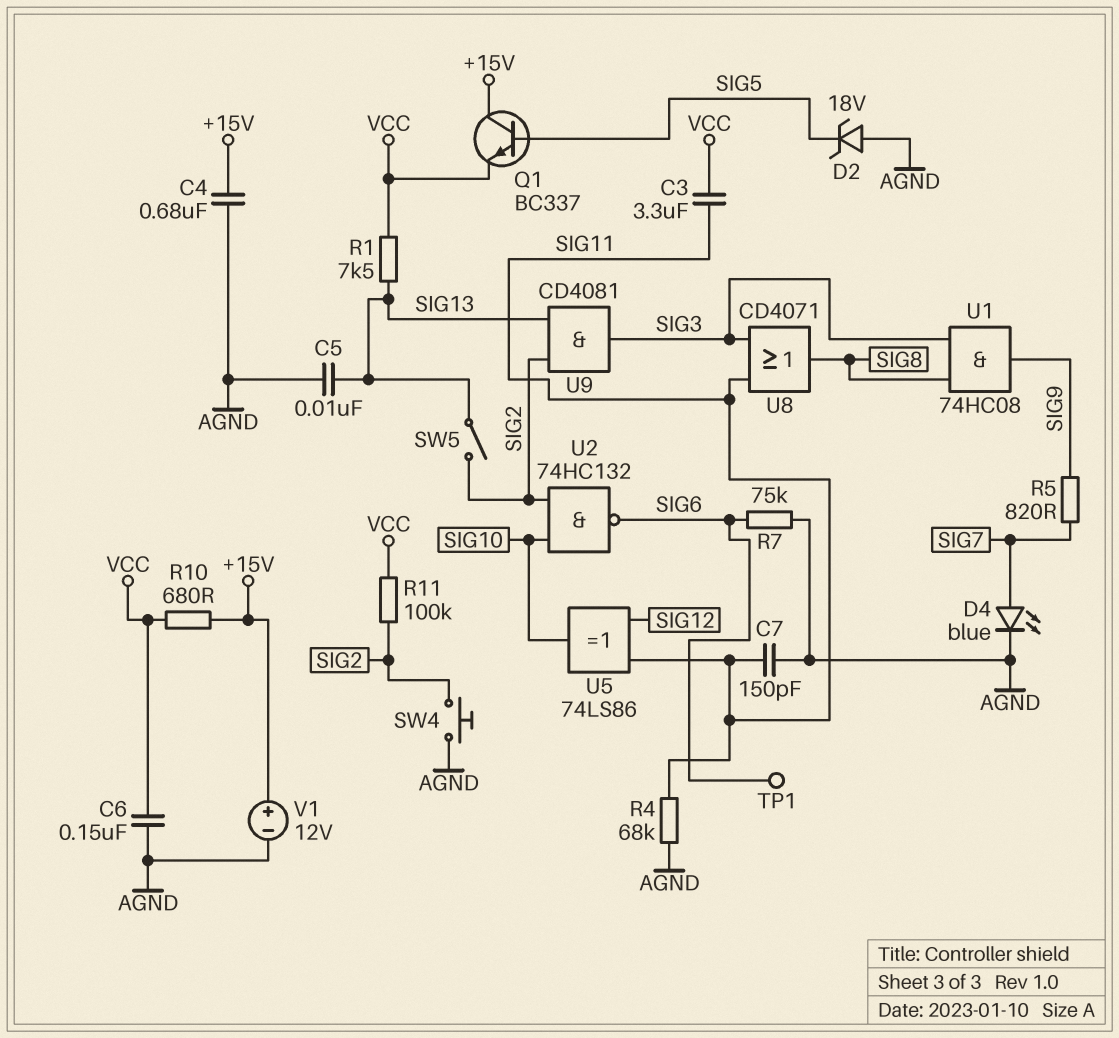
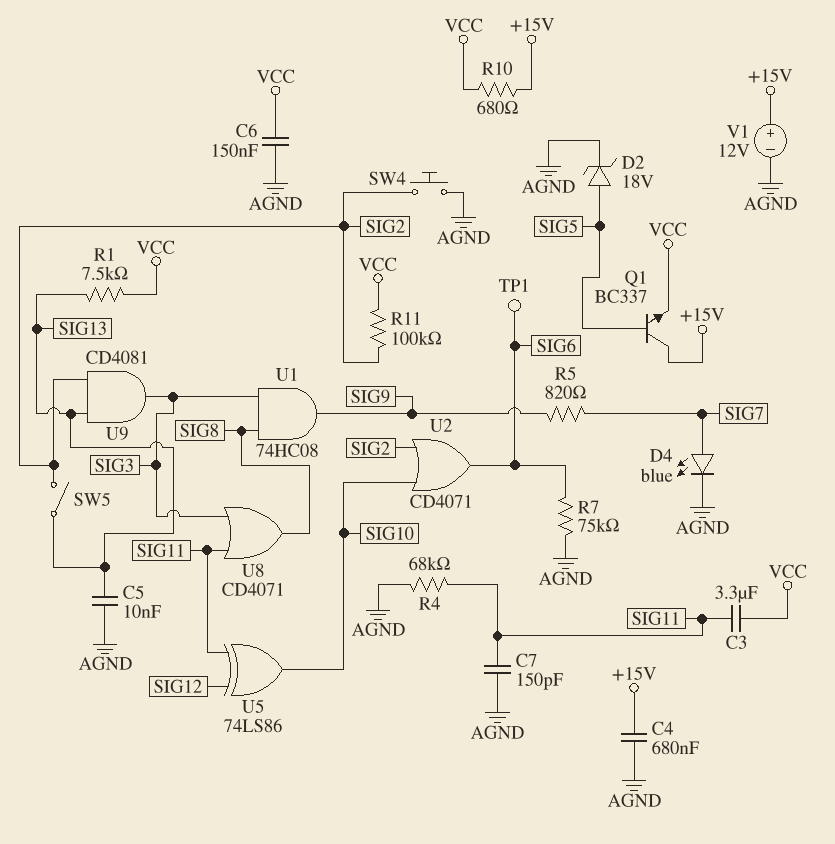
D2: zener 18V (A AGND, K SIG5) -> zener 18V (A SIG5, K AGND)
U2: NAND 74HC132 (in SIG2, in SIG10, out SIG6) -> OR CD4071 (in SIG2, in SIG10, out SIG6)

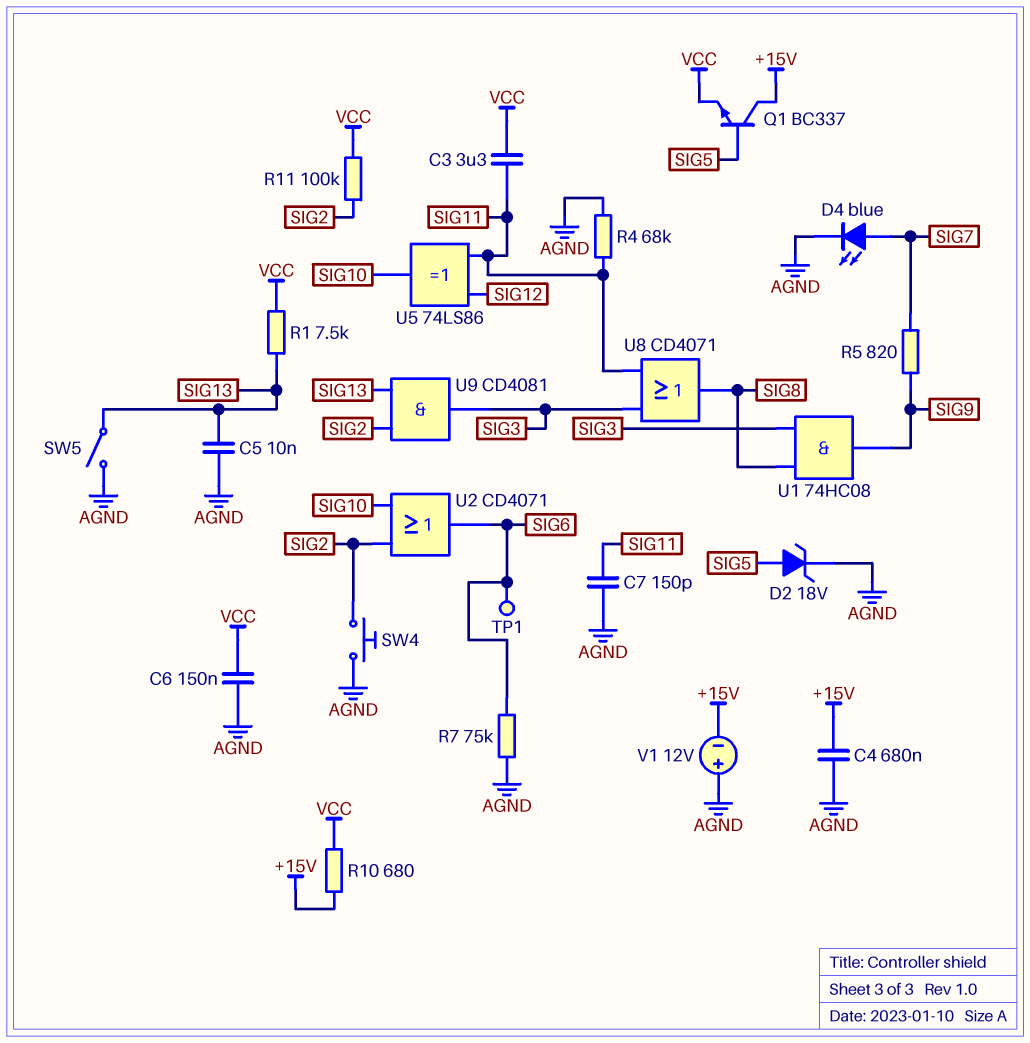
SW5: switch (SIG2, SIG13) -> switch (AGND, SIG13)
V1: 12V (plus +15V, minus AGND) -> 12V (plus AGND, minus +15V)

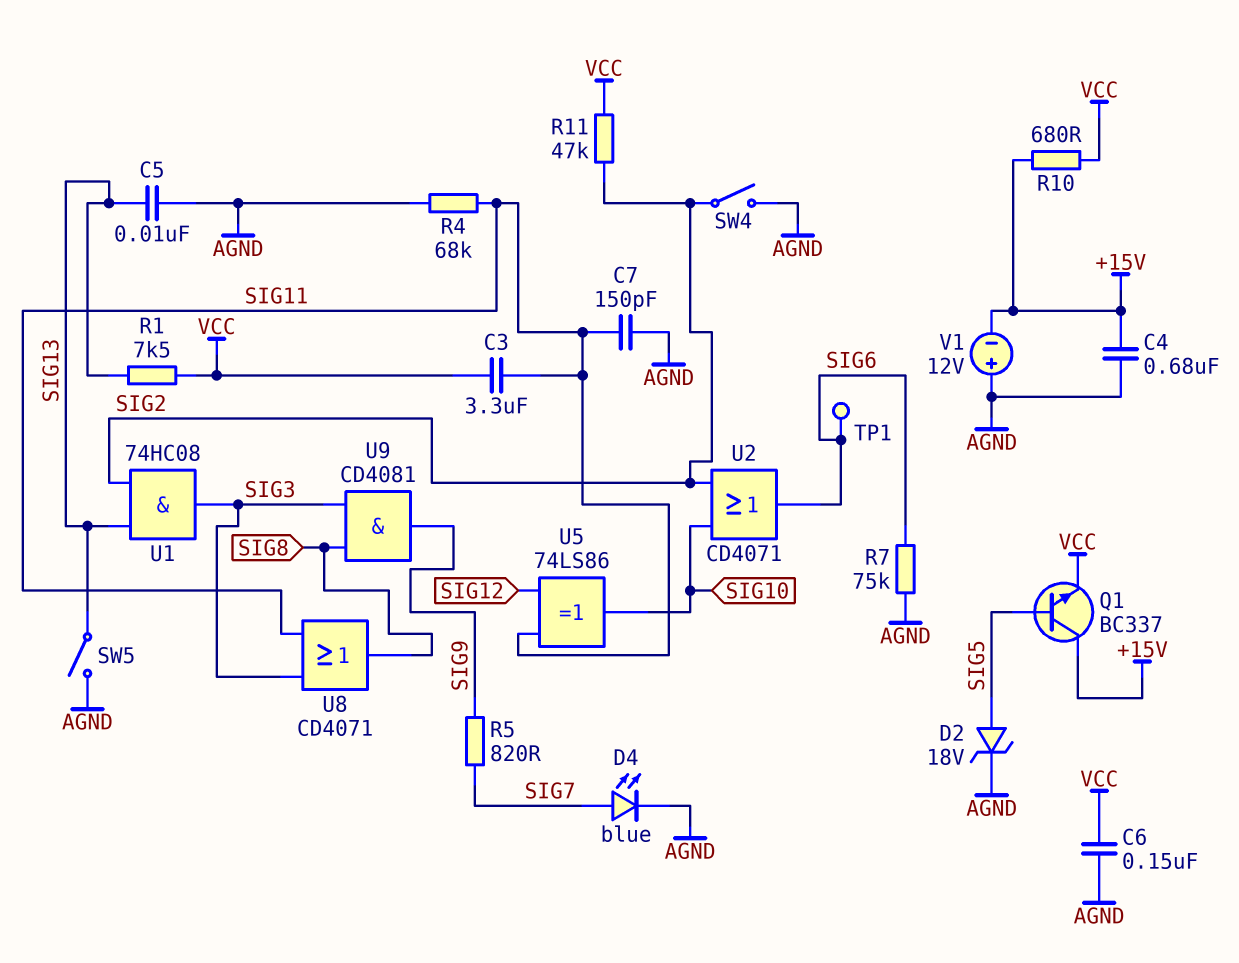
R11: 100k (SIG2, VCC) -> 47k (SIG2, VCC)
SW4: button (AGND, SIG2) -> switch (AGND, SIG2)
U1: AND 74HC08 (in SIG3, in SIG8, out SIG9) -> AND 74HC08 (in SIG2, in SIG13, out SIG3)
U9: AND CD4081 (in SIG2, in SIG13, out SIG3) -> AND CD4081 (in SIG3, in SIG8, out SIG9)

